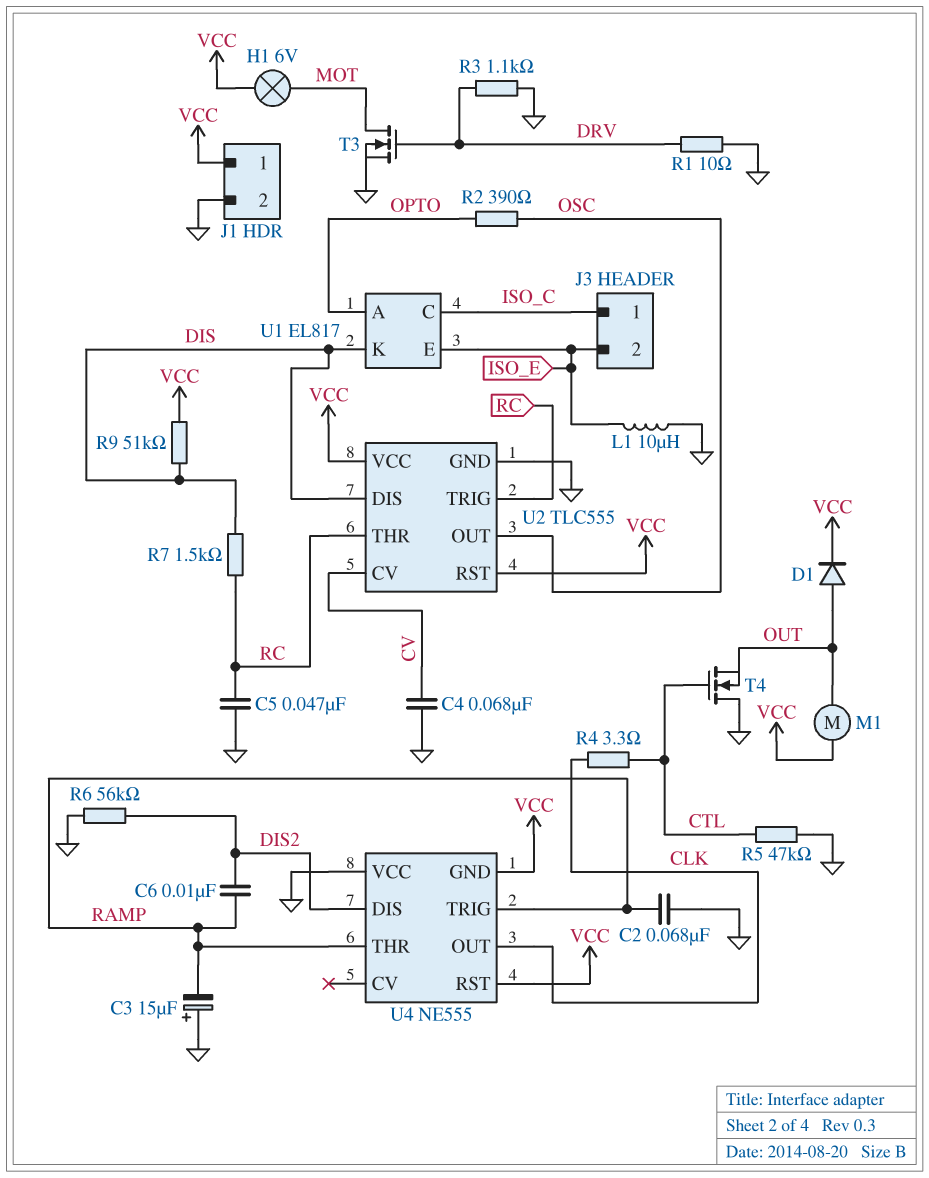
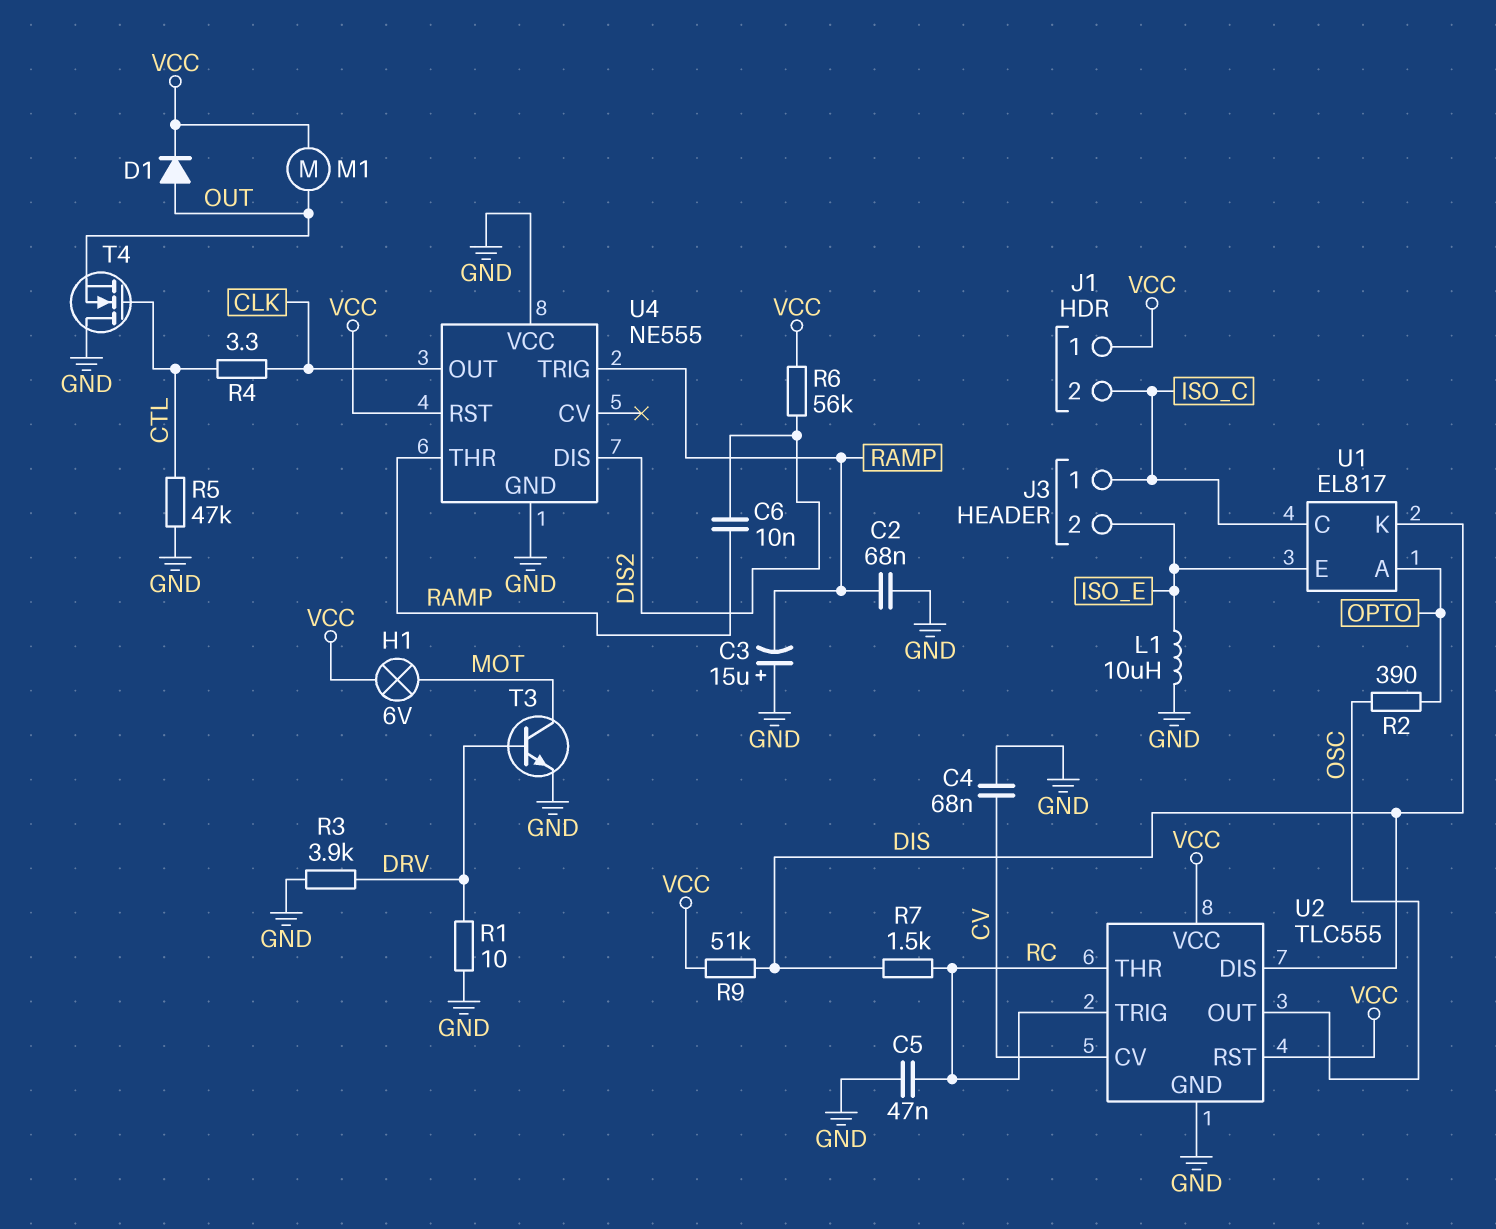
J1 pin 2: GND -> ISO_C
R3: 1.1k (DRV, GND) -> 3.9k (DRV, GND)
R6: 56k (DIS2, GND) -> 56k (DIS2, VCC)
T3: NMOS (G DRV, D MOT, S GND) -> NPN (B DRV, C MOT, E GND)
U4 pin GND: VCC -> GND

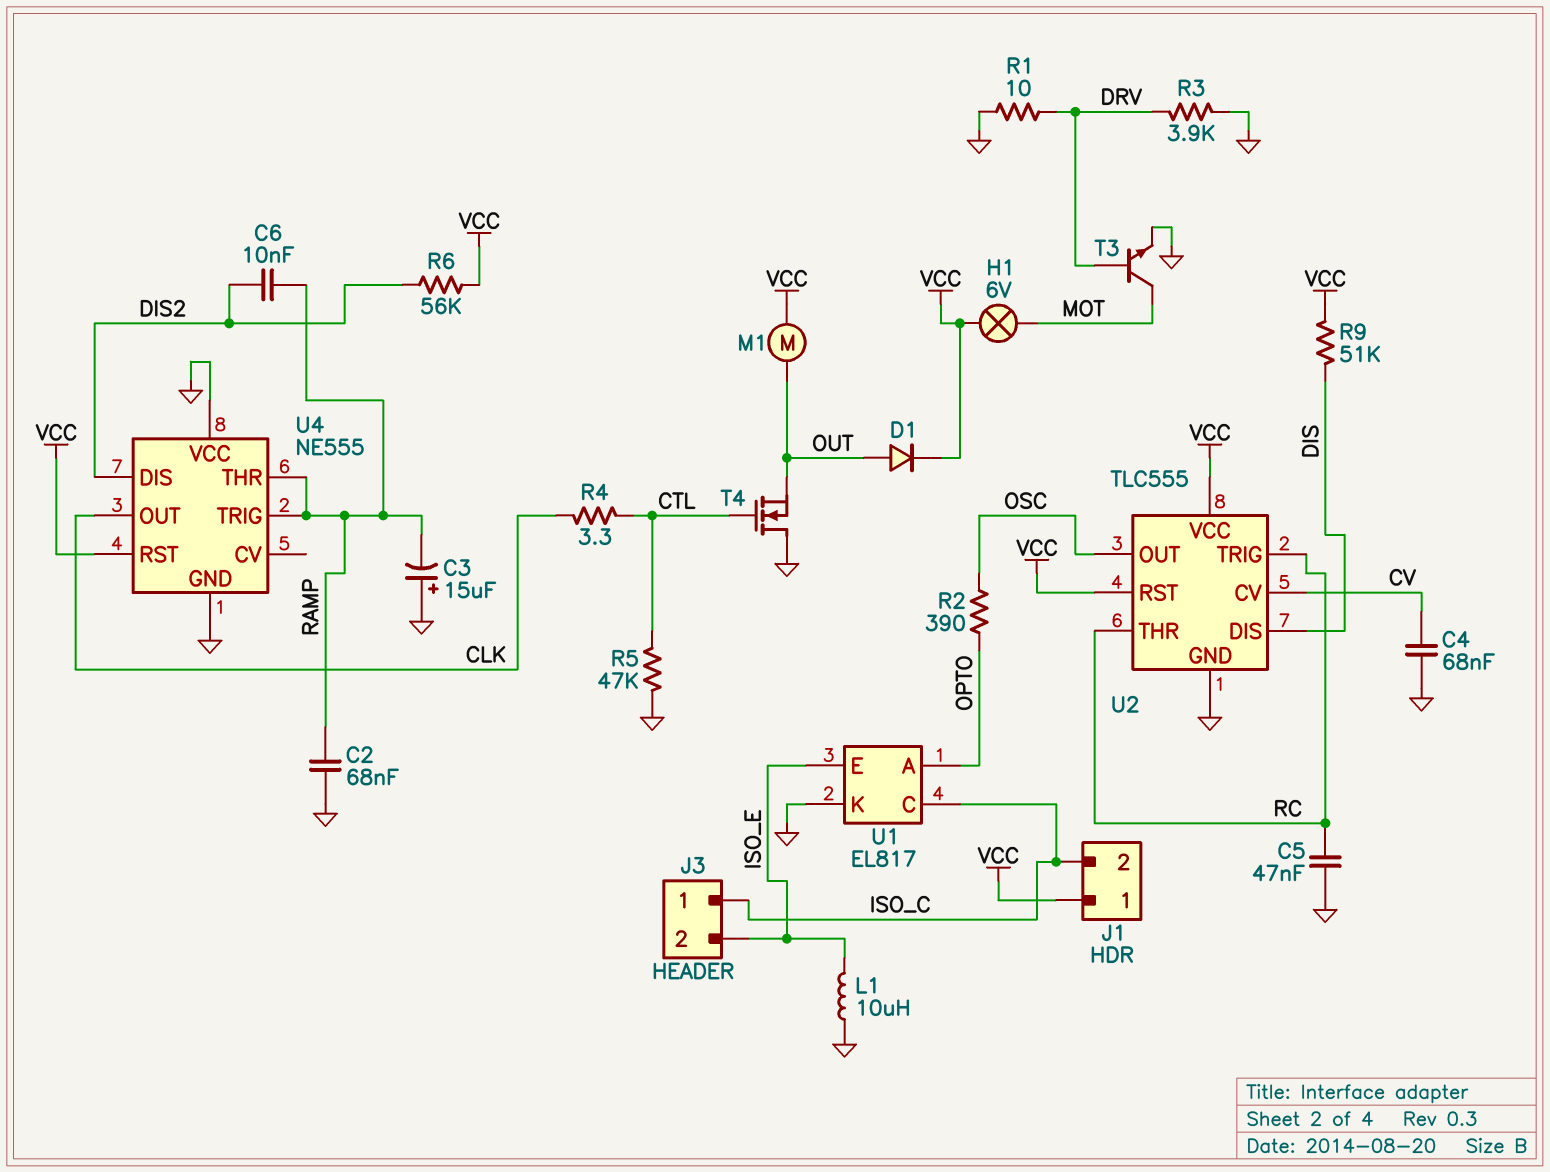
R7: 1.5k (DIS, RC) -> none
U1 pin K: DIS -> GND

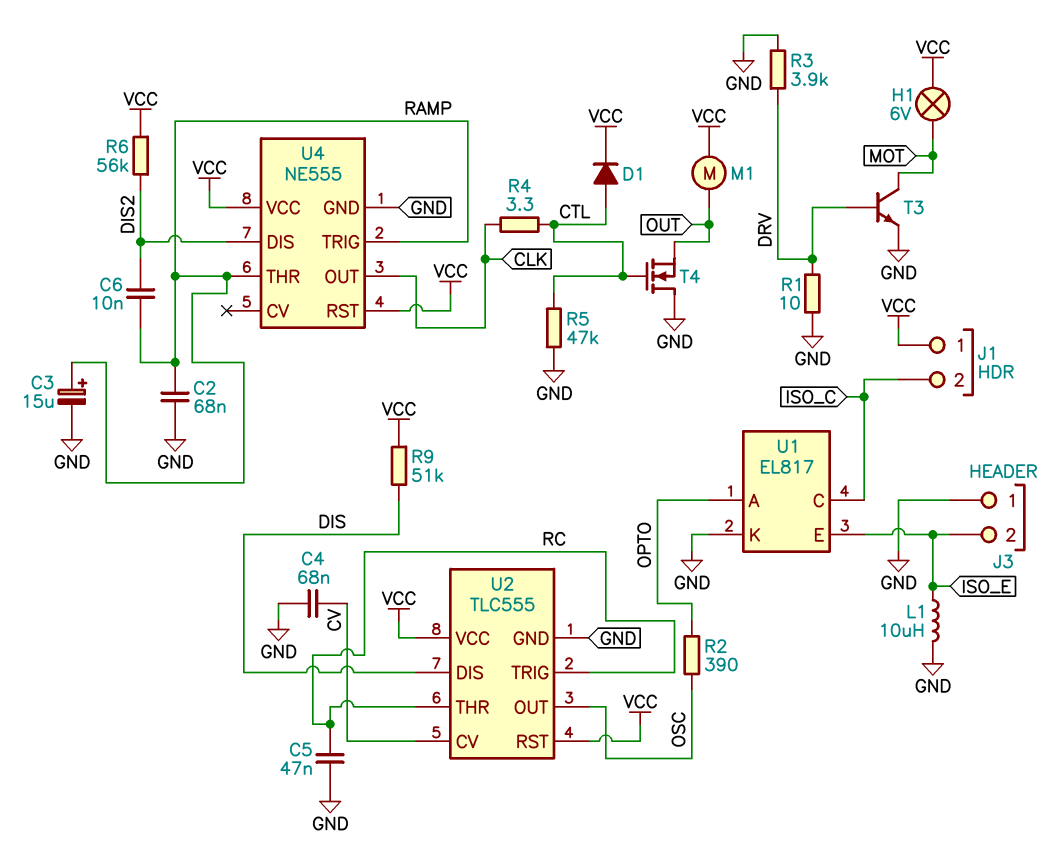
C3: 15uF (plus GND, minus RAMP) -> 15uF (plus RAMP, minus GND)
D1: diode (A OUT, K VCC) -> diode (A CTL, K VCC)
J3 pin 1: ISO_C -> GND
U4 pin VCC: GND -> VCC

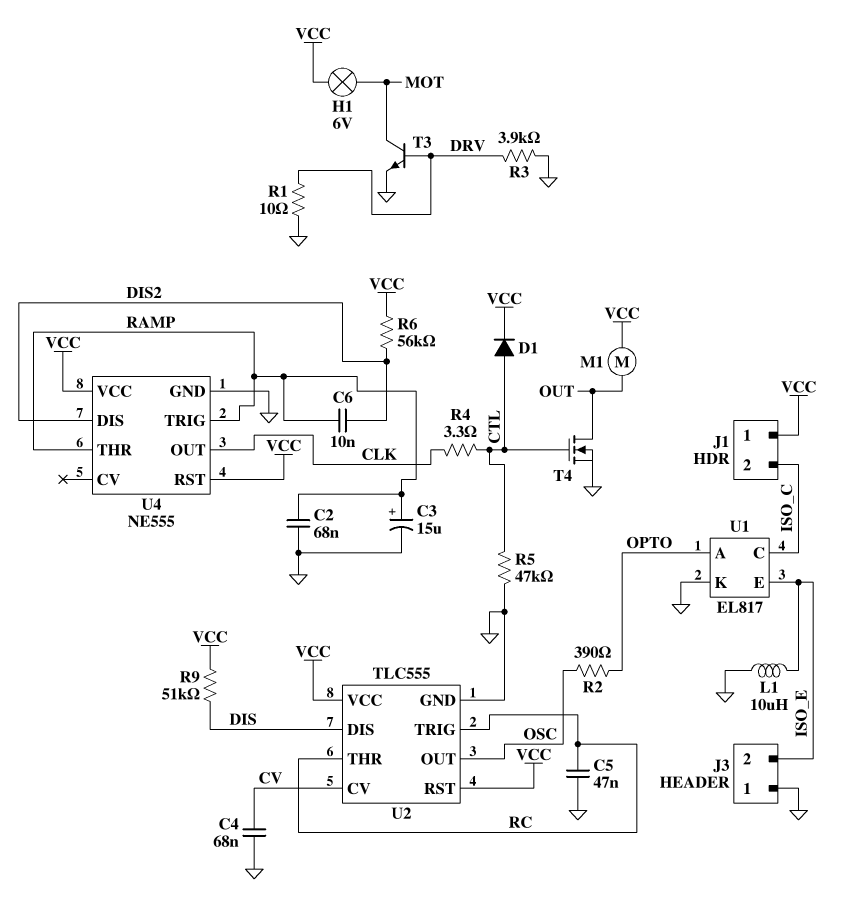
T4: NMOS (G CTL, D GND, S OUT) -> NMOS (G CTL, D OUT, S GND)

